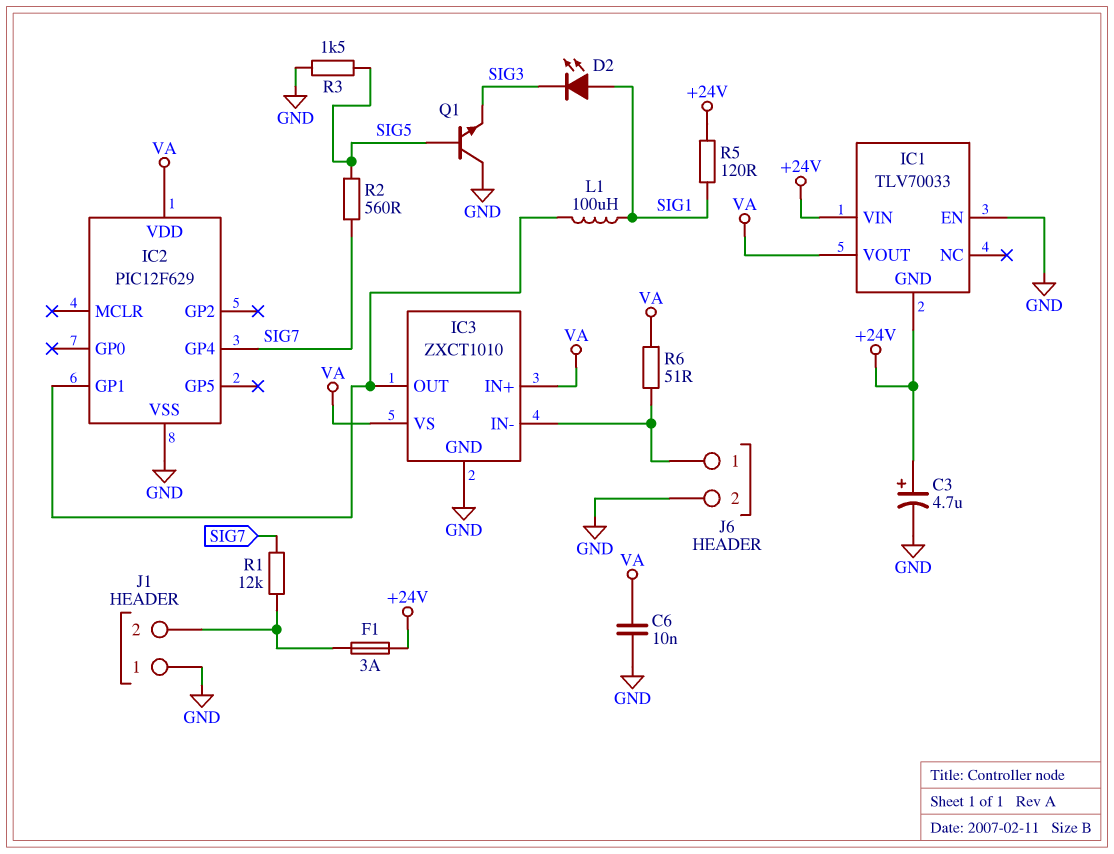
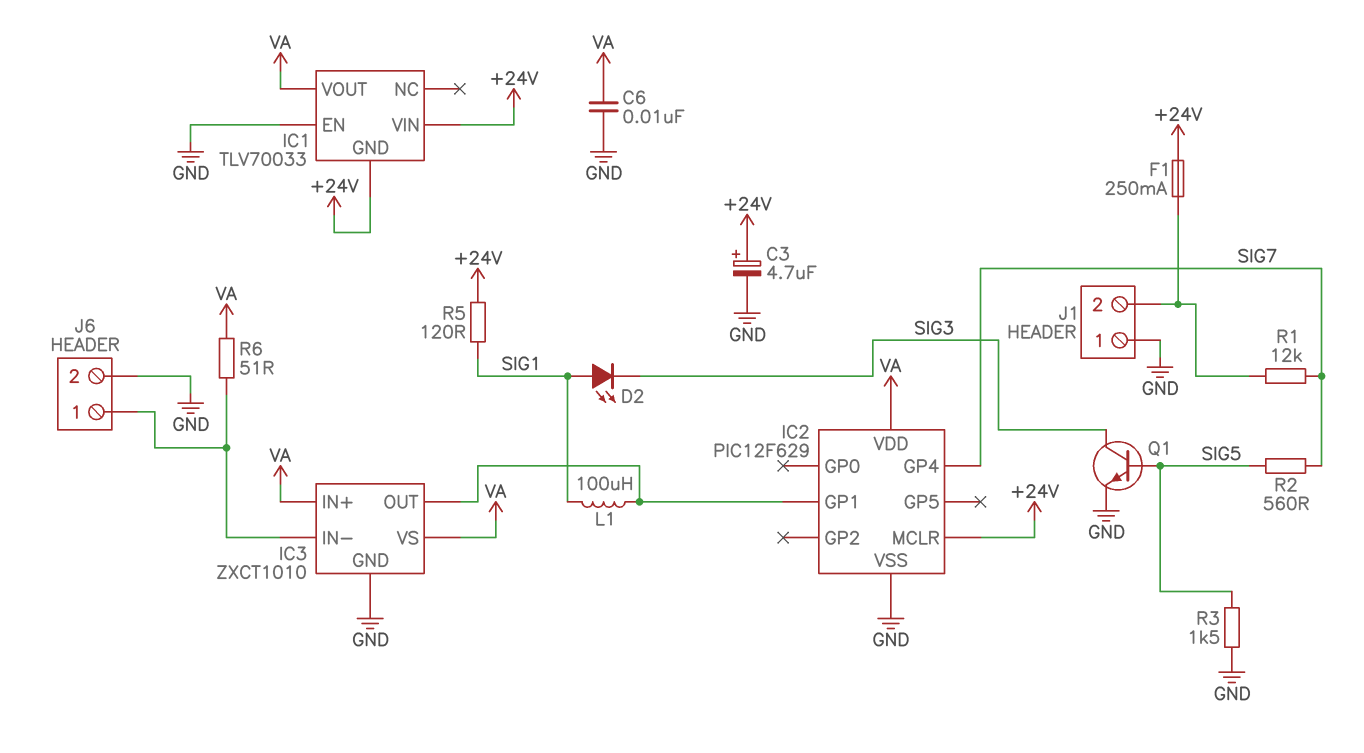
F1: 3A (+24V, J1/2) -> 250mA (+24V, J1/2)
IC2 pin MCLR: none -> +24V
Q1: NPN (B SIG5, C GND, E SIG3) -> NPN (B SIG5, C SIG3, E GND)

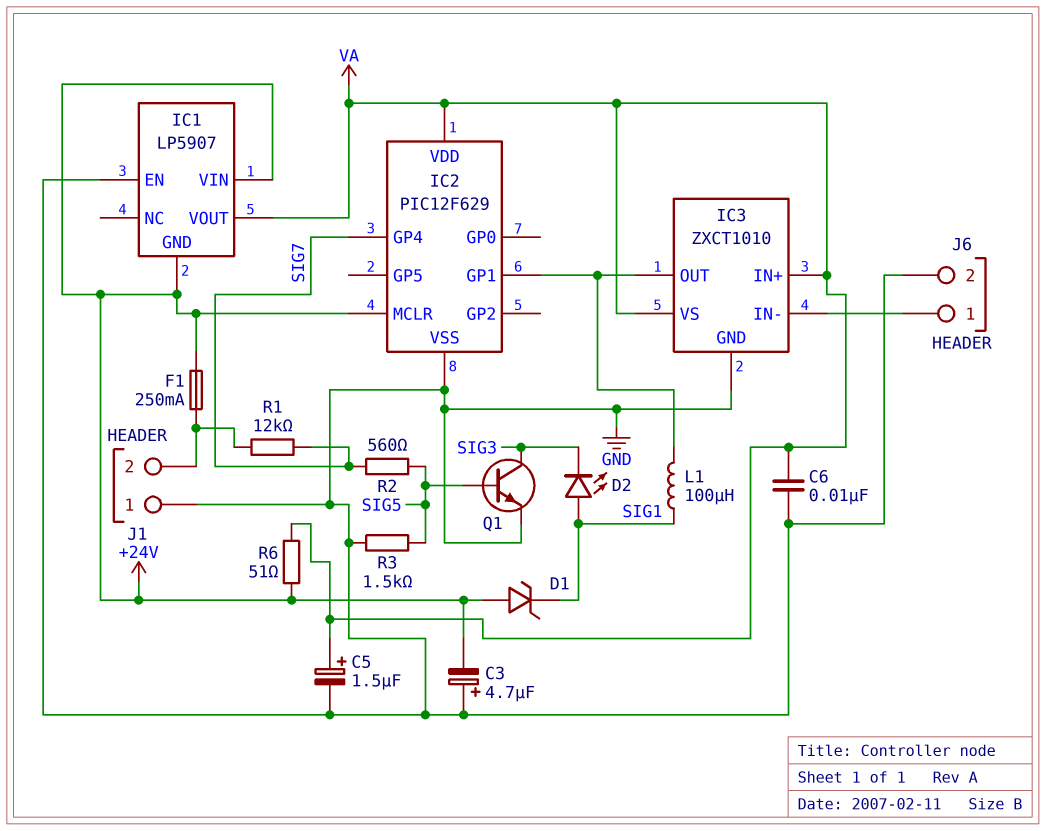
C3: 4.7uF (plus +24V, minus GND) -> 4.7uF (plus GND, minus +24V)
C5: none -> 1.5uF (plus VA, minus GND)
D1: none -> zener (A +24V, K SIG1)
IC1: TLV70033 -> LP5907
R5: 120 (+24V, SIG1) -> none
R6: 51 (IC3/IN-, VA) -> 51 (+24V, VA)

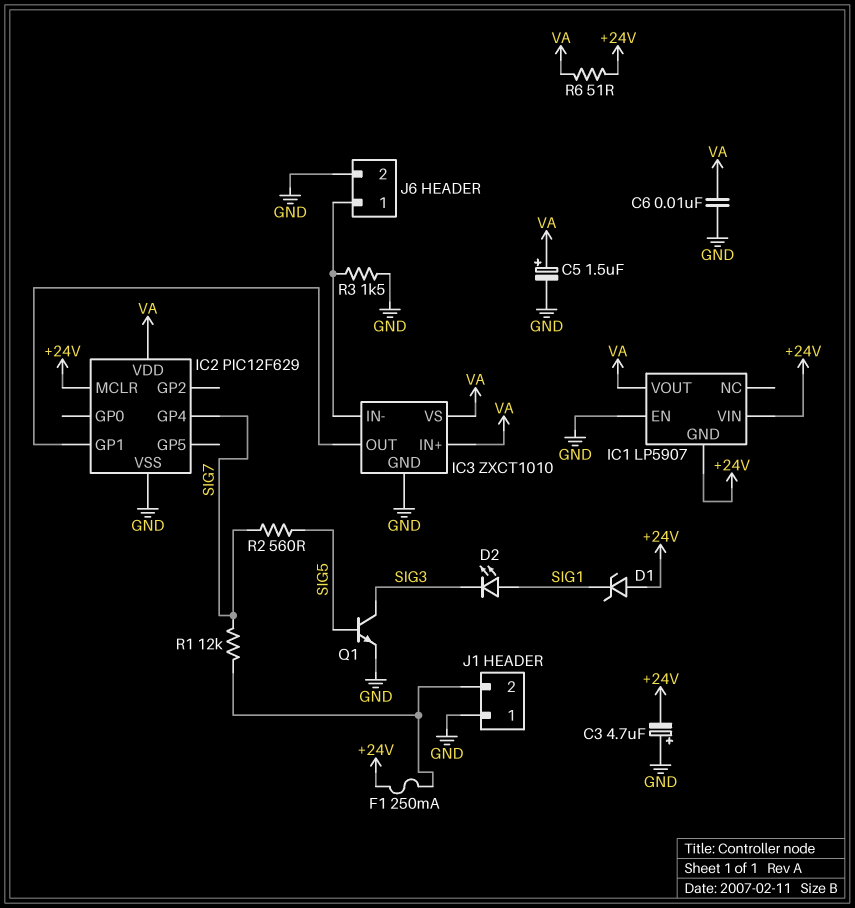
L1: 100uH (IC2/GP1, SIG1) -> none
R3: 1.5k (GND, SIG5) -> 1.5k (GND, IC3/IN-)

